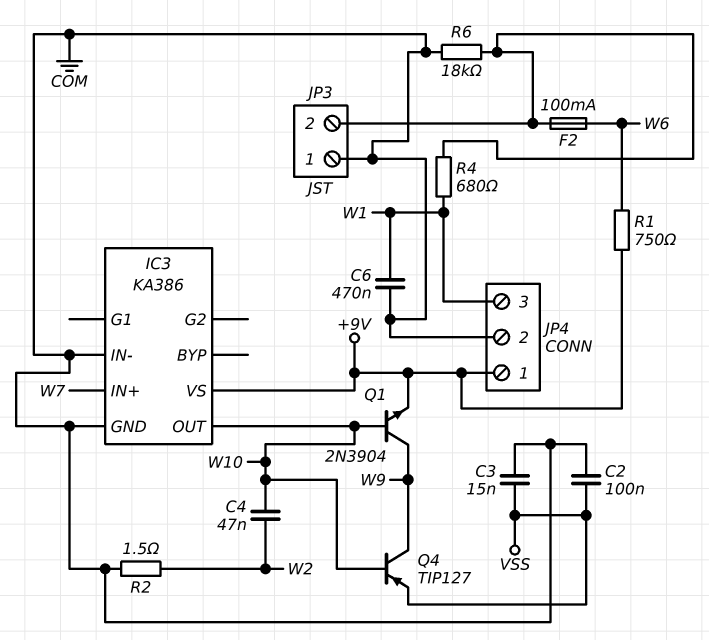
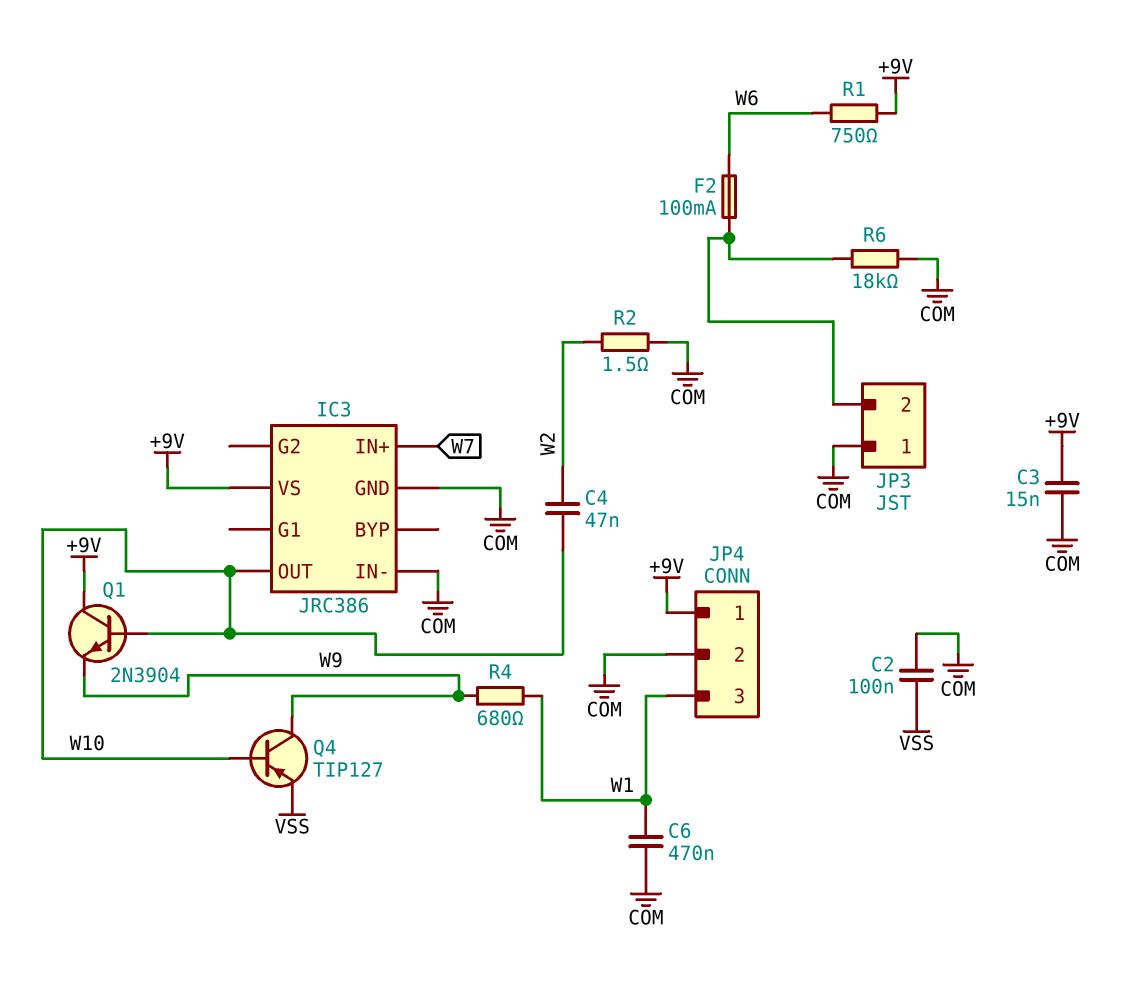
C3: 15nF (COM, VSS) -> 15nF (+9V, COM)
IC3: KA386 -> JRC386
Q1: NPN 2N3904 (B W10, C W9, E +9V) -> NPN 2N3904 (B W10, C +9V, E W9)
R4: 680 (JP3/2, W1) -> 680 (W1, W9)

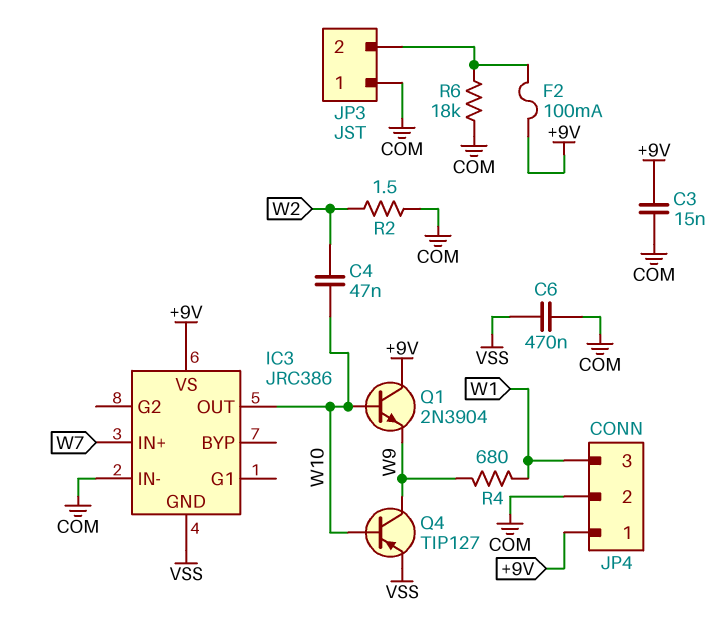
C2: 100nF (COM, VSS) -> none
C6: 470nF (COM, W1) -> 470nF (COM, VSS)
F2: 100mA (JP3/2, W6) -> 100mA (+9V, JP3/2)
IC3 pin GND: COM -> VSS
R1: 750 (+9V, W6) -> none

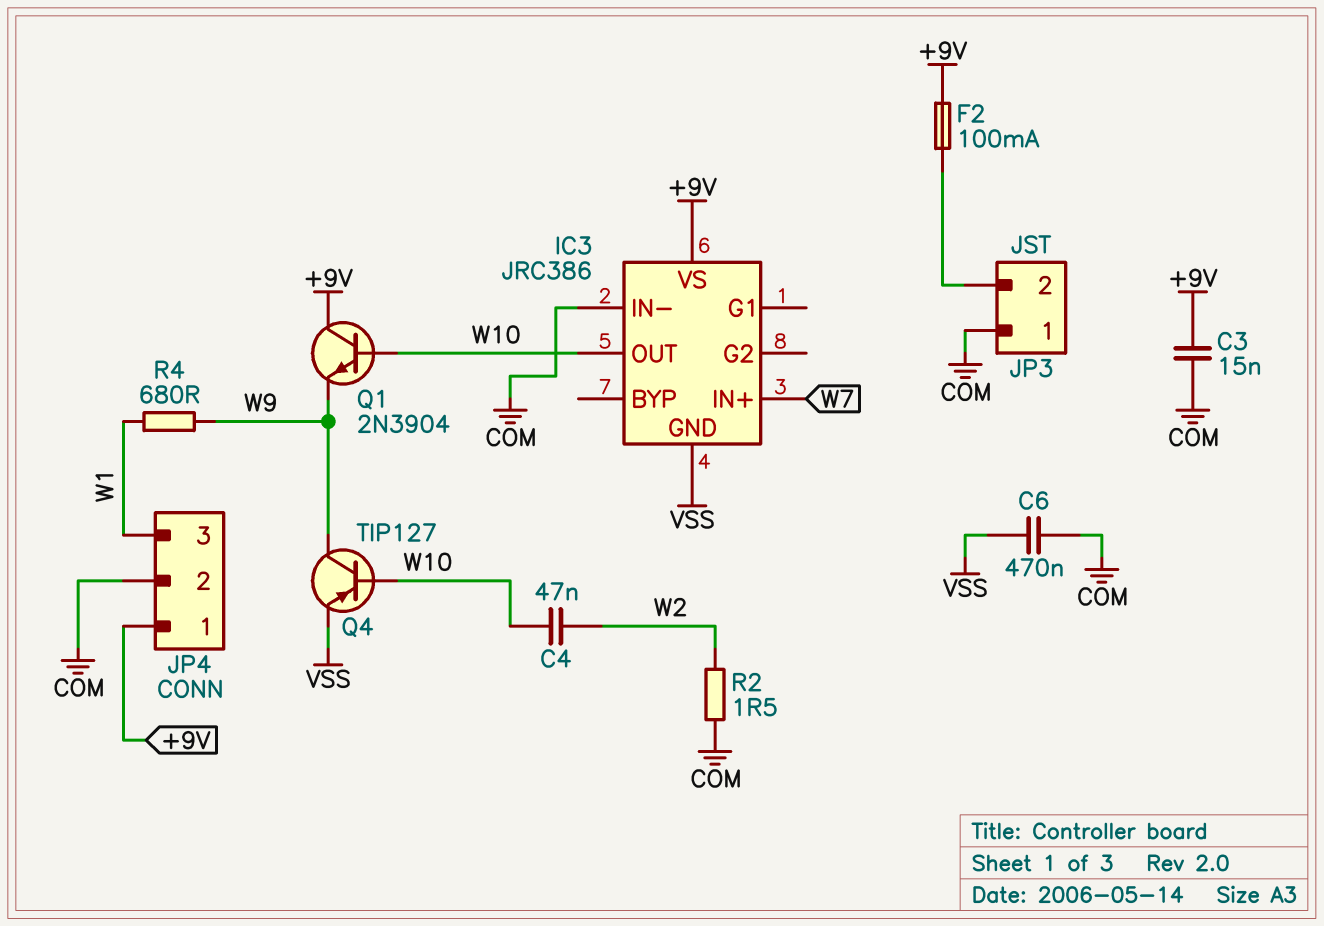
R6: 18k (COM, JP3/2) -> none

